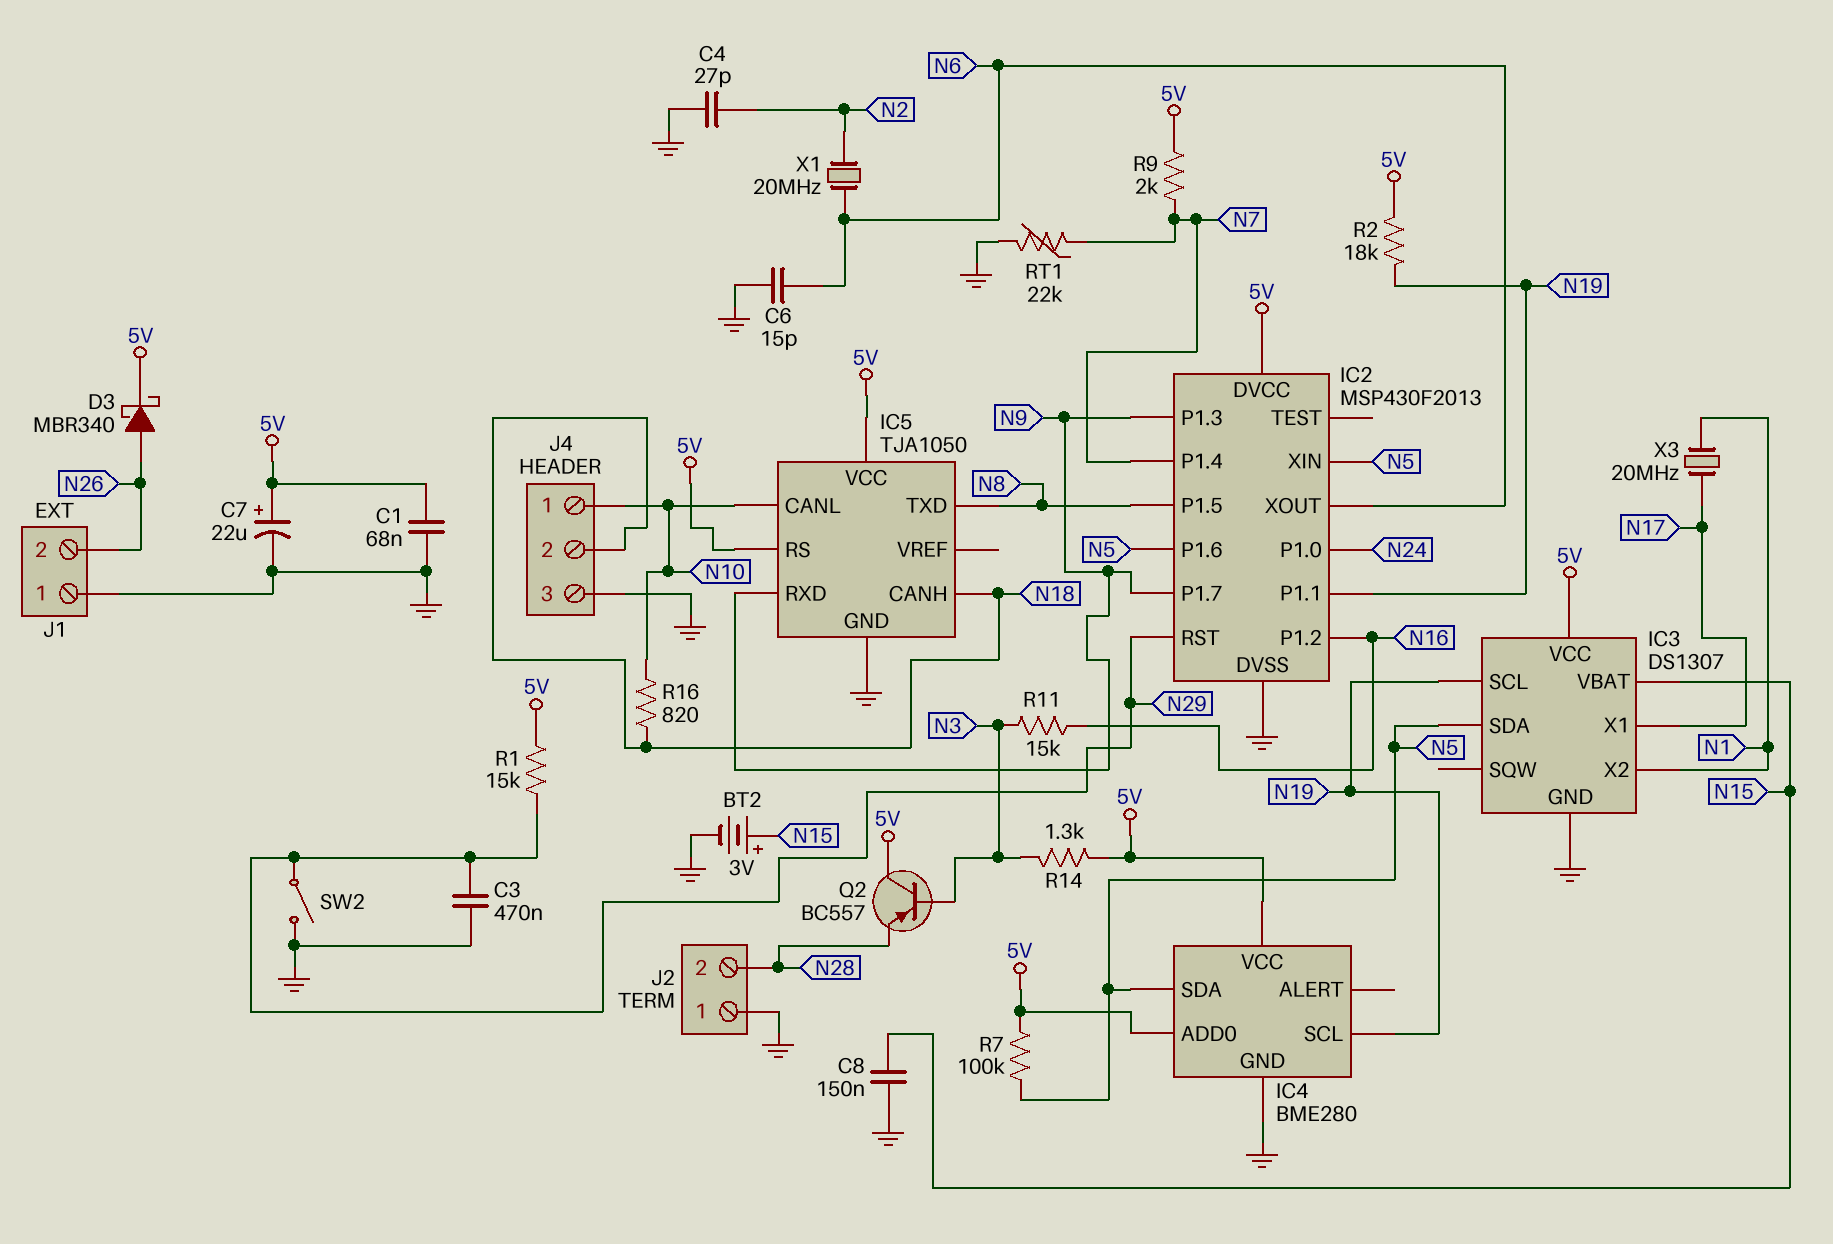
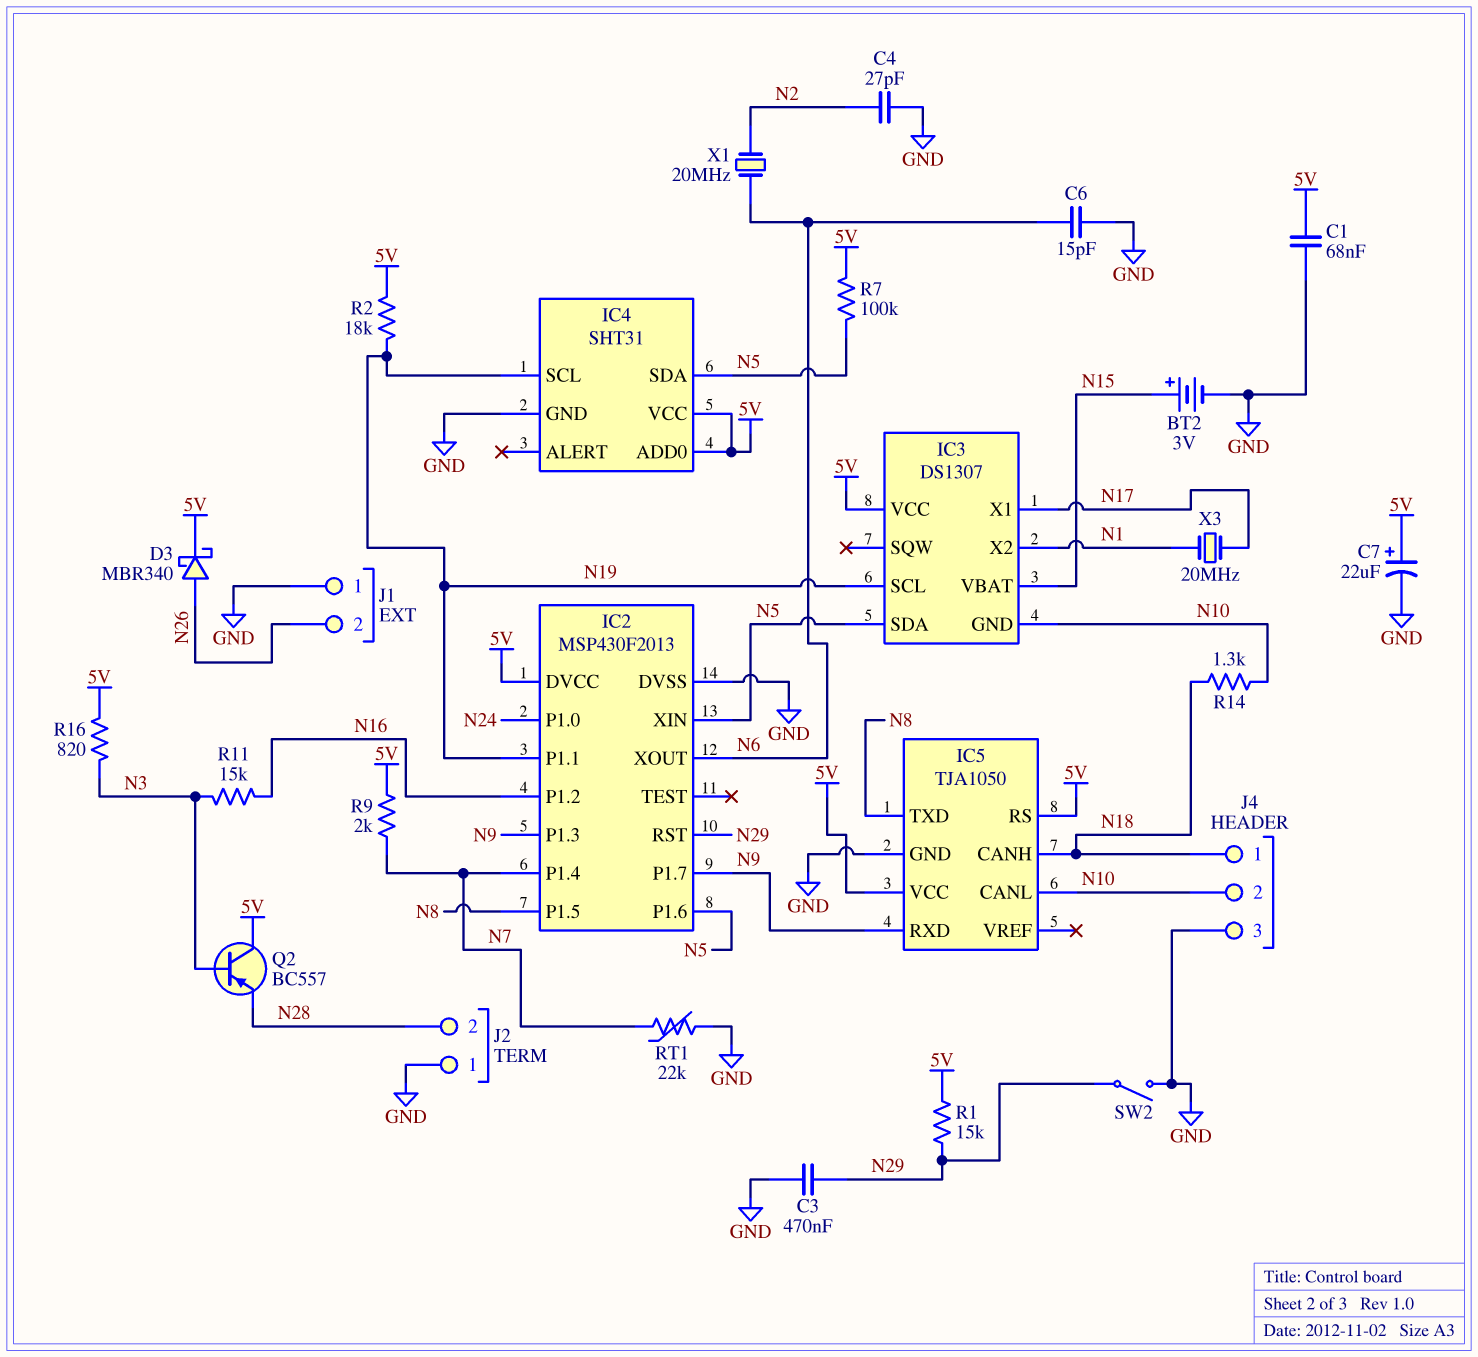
C8: 150nF (GND, N15) -> none
IC3 pin GND: GND -> N10
IC4: BME280 -> SHT31
J4 pin 1: N10 -> N18
J4 pin 2: N18 -> N10
R14: 1.3k (5V, N3) -> 1.3k (N10, N18)
R16: 820 (N10, N18) -> 820 (5V, N3)

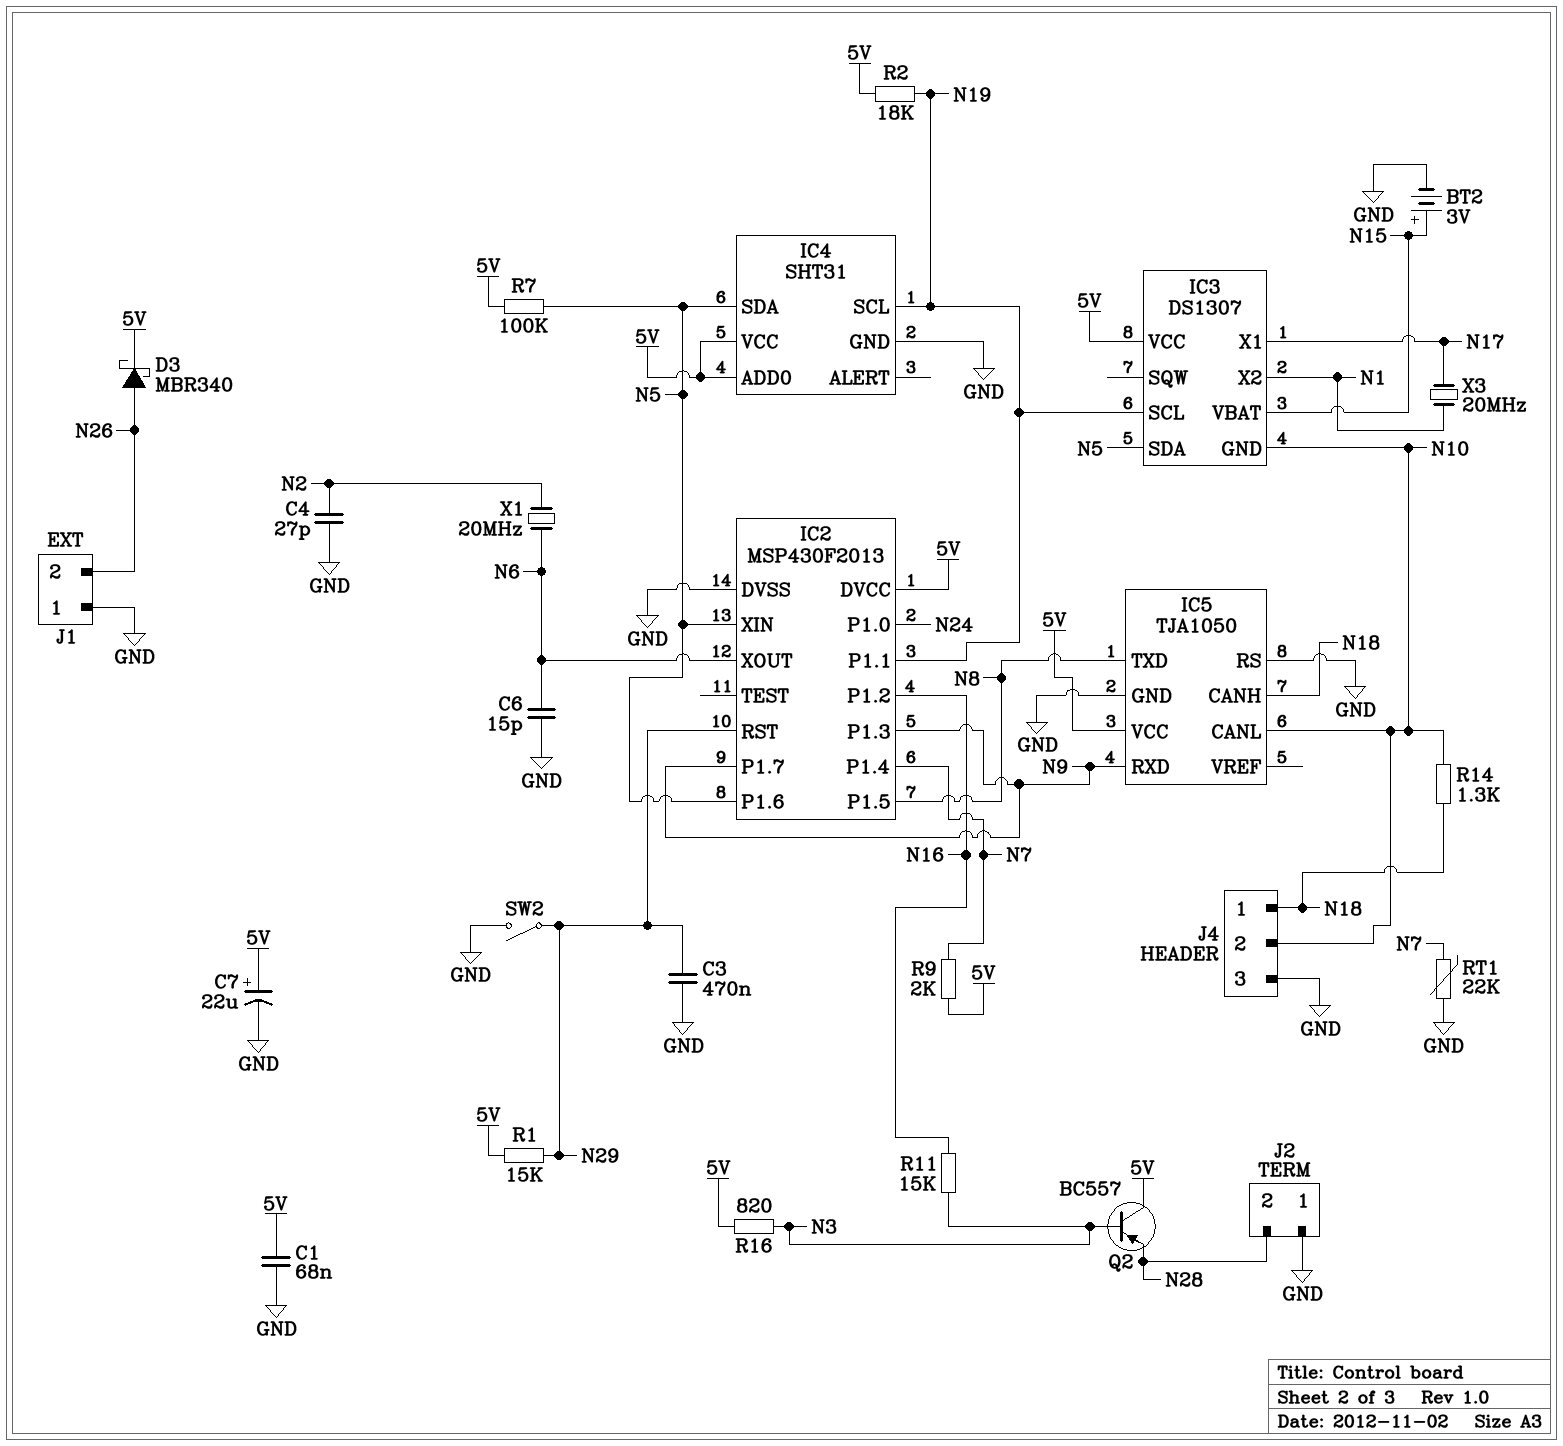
IC5 pin RS: 5V -> GND

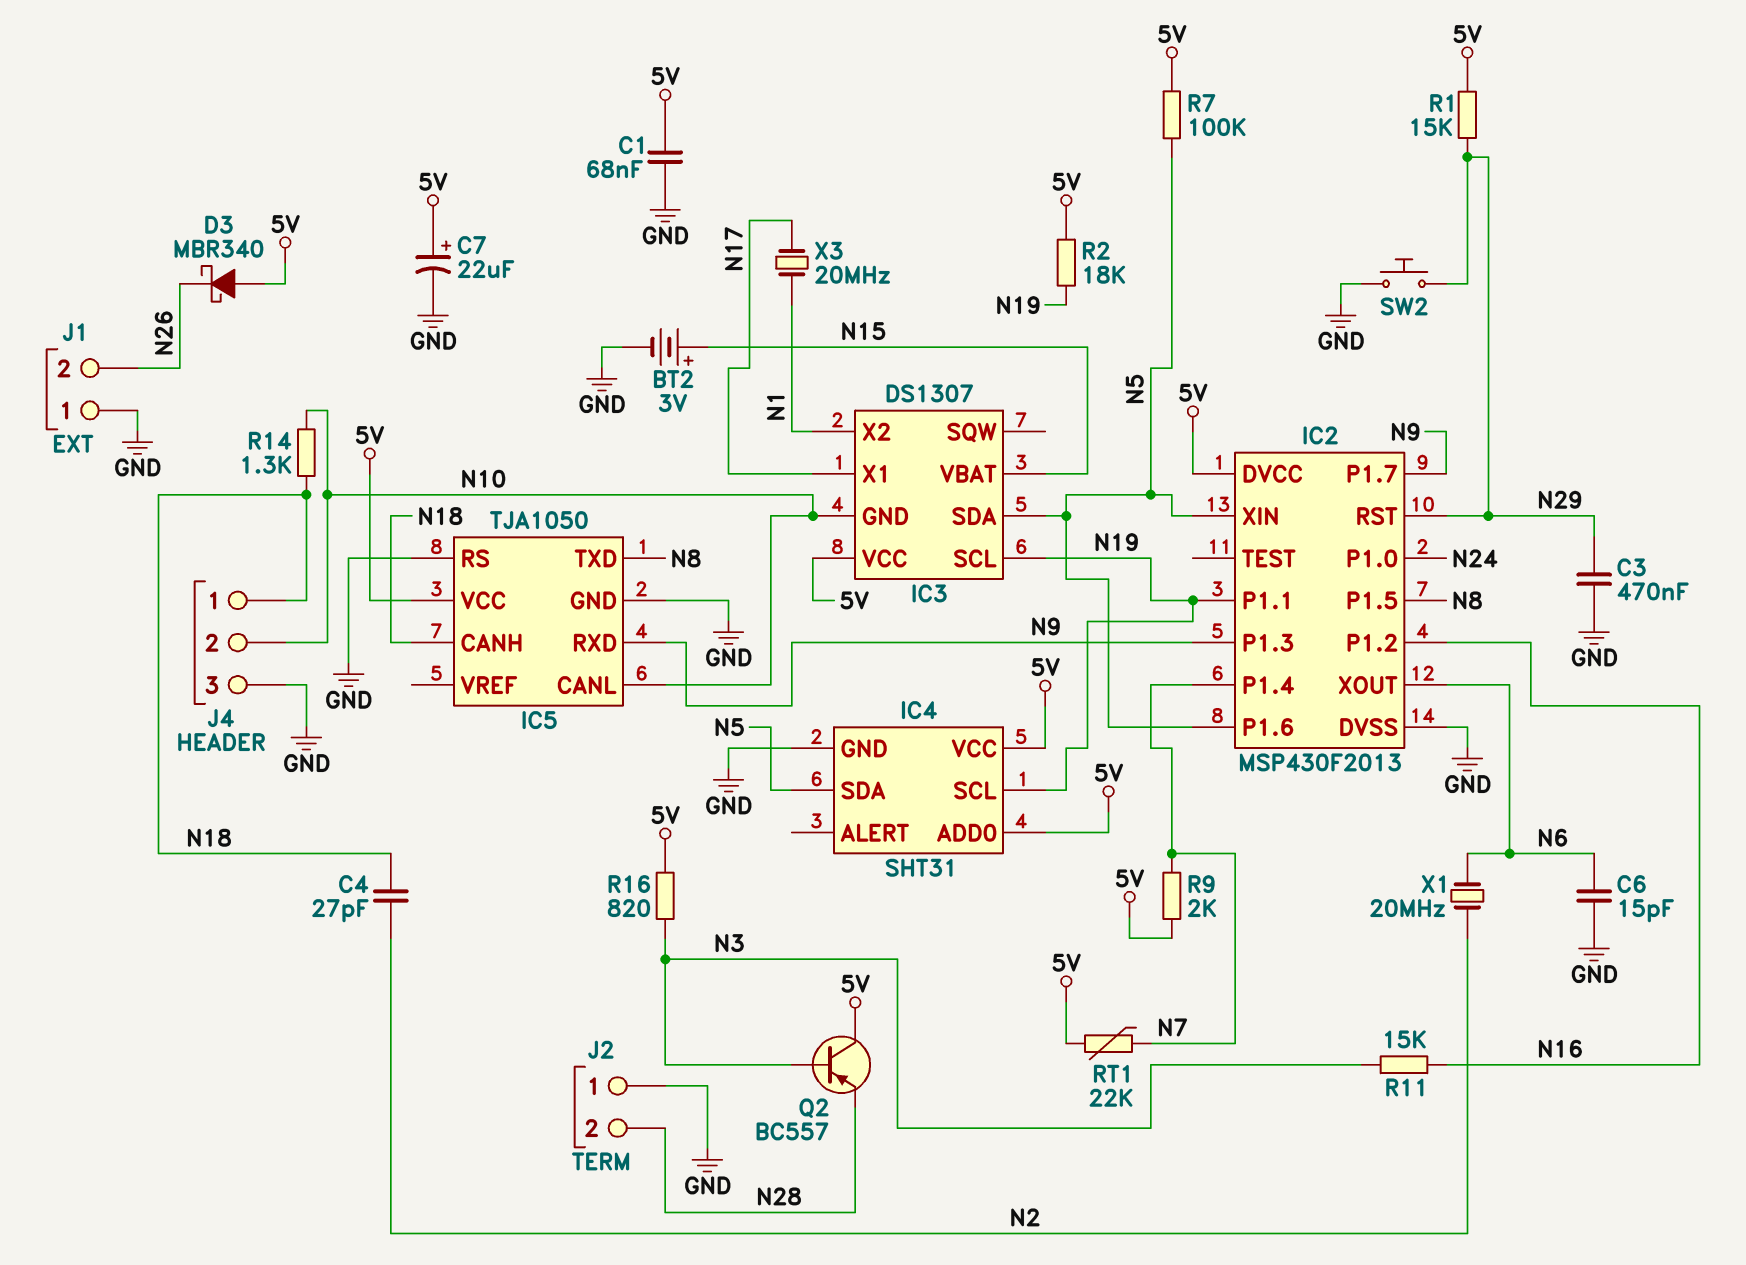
C4: 27pF (GND, N2) -> 27pF (N2, N18)
D3: schottky MBR340 (A N26, K 5V) -> schottky MBR340 (A 5V, K N26)
RT1: 22k (GND, N7) -> 22k (5V, N7)
SW2: switch (GND, N29) -> button (GND, N29)

